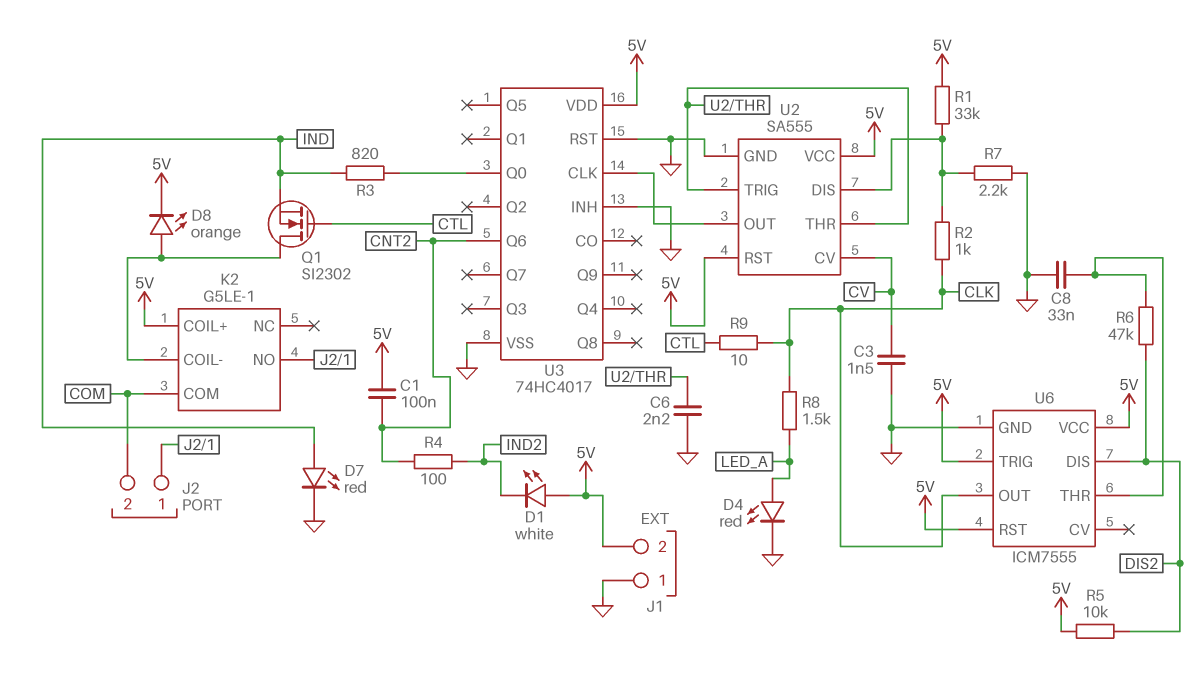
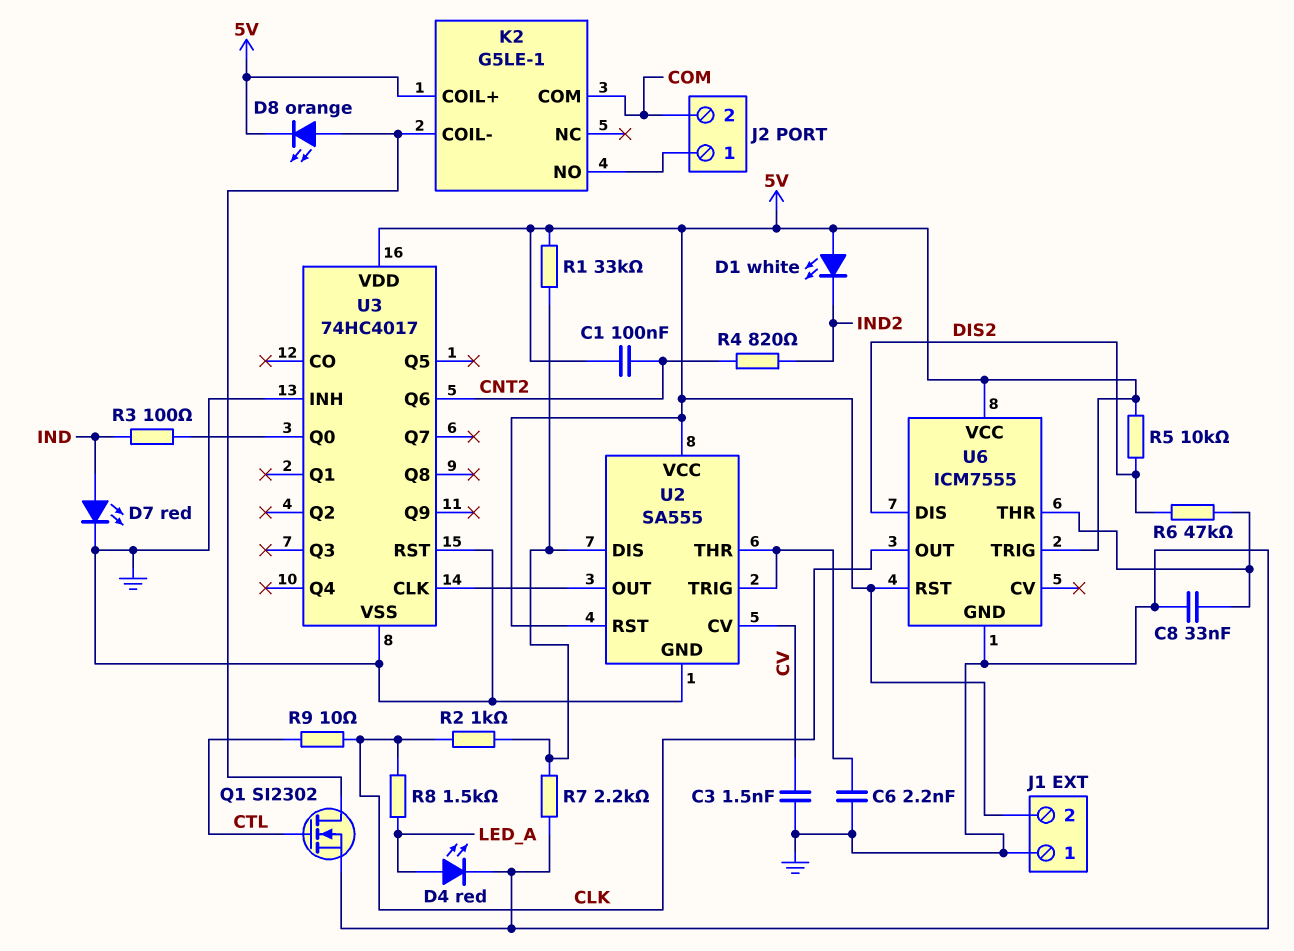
Q1: NMOS SI2302 (G CTL, D K2/COIL-, S IND) -> NMOS SI2302 (G CTL, D K2/COIL-, S GND)
R3: 820 (IND, U3/Q0) -> 100 (IND, U3/Q0)
R4: 100 (CNT2, IND2) -> 820 (CNT2, IND2)

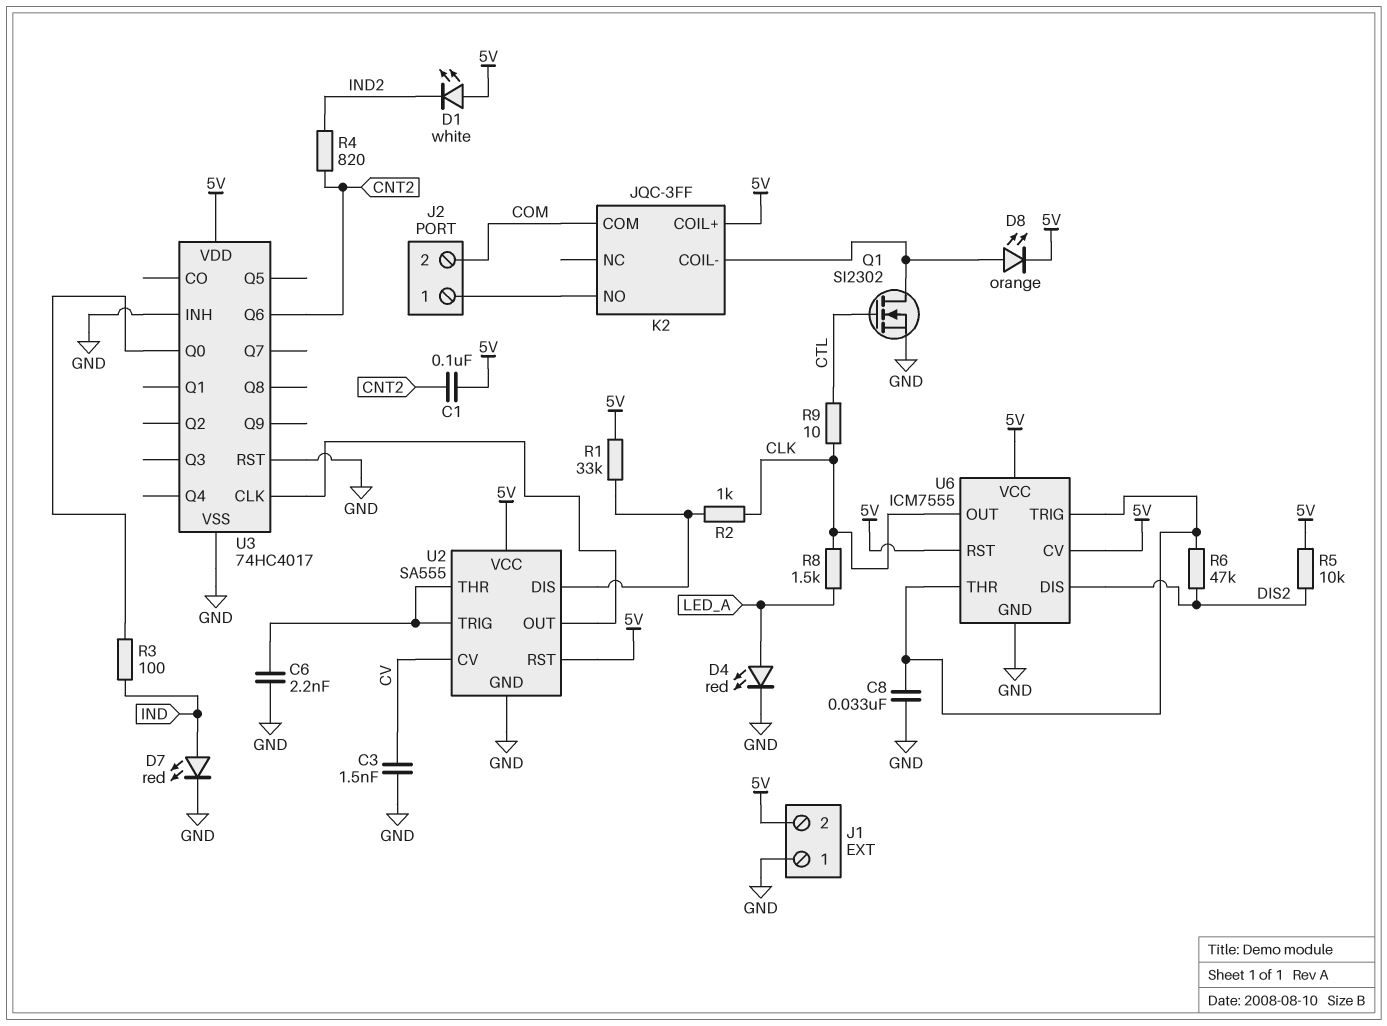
K2: G5LE-1 -> JQC-3FF
R7: 2.2k (GND, U2/DIS) -> none
U6 pin CV: none -> 5V
U6 pin TRIG: 5V -> U6/THR

